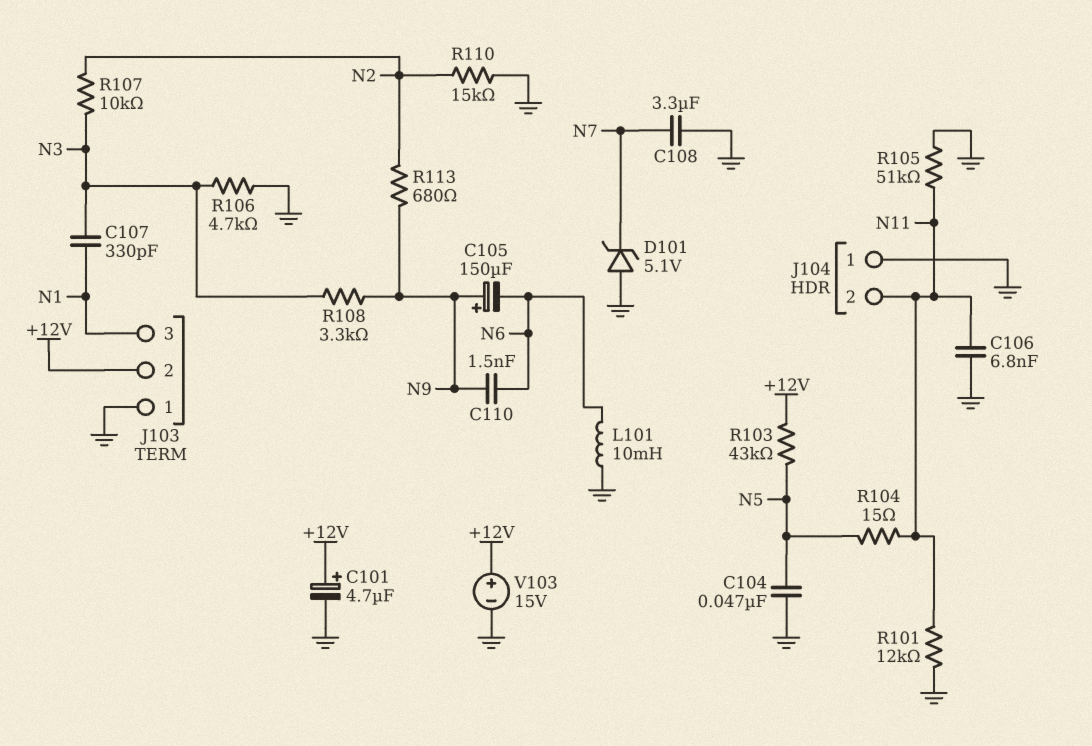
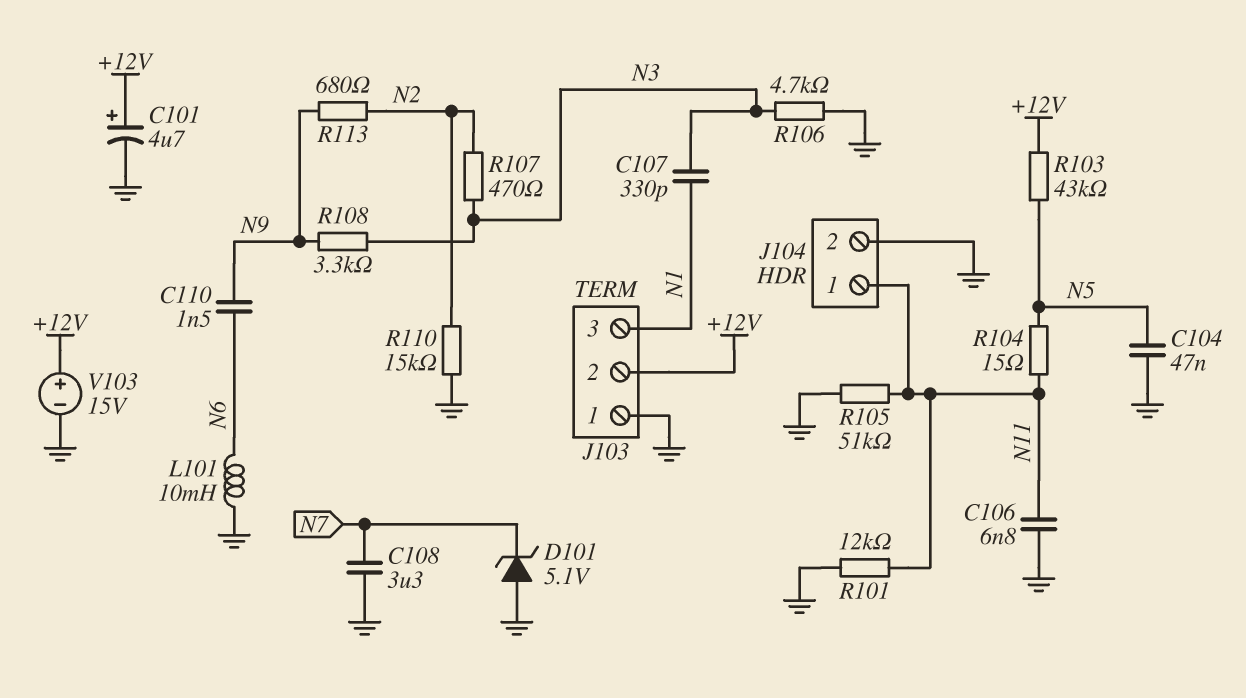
C105: 150uF (plus N9, minus N6) -> none
J104 pin 1: GND -> N11
J104 pin 2: N11 -> GND
R107: 10k (N2, N3) -> 470 (N2, N3)

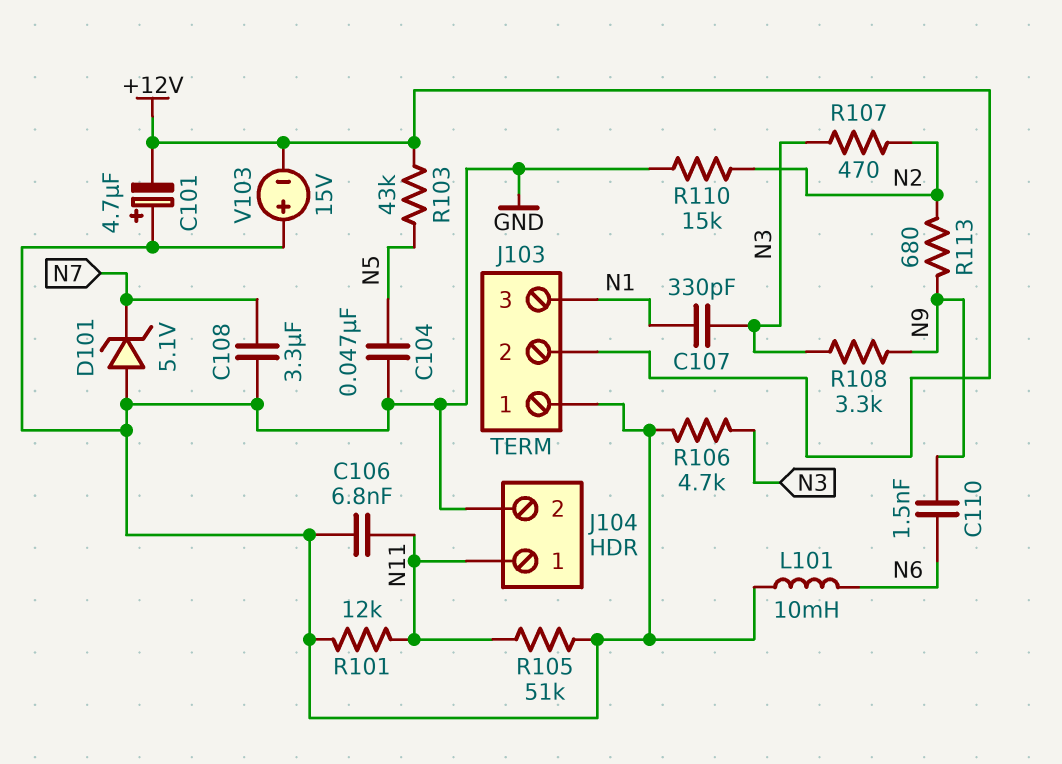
C101: 4.7uF (plus +12V, minus GND) -> 4.7uF (plus GND, minus +12V)
R104: 15 (N5, N11) -> none
V103: 15V (plus +12V, minus GND) -> 15V (plus GND, minus +12V)

